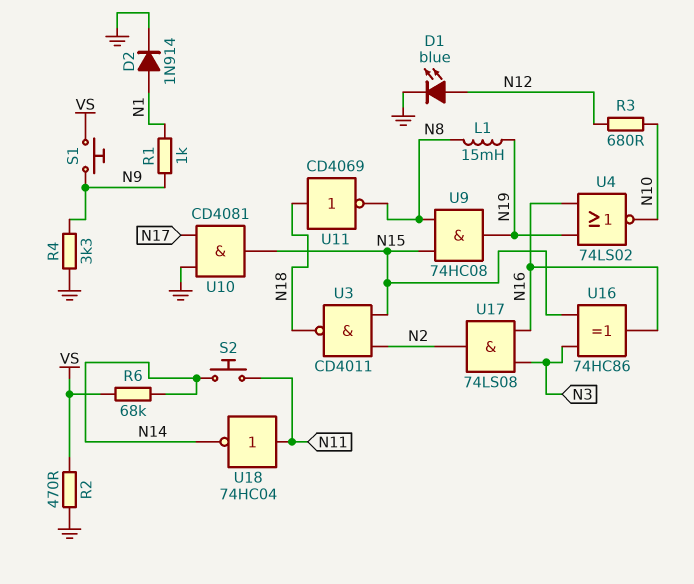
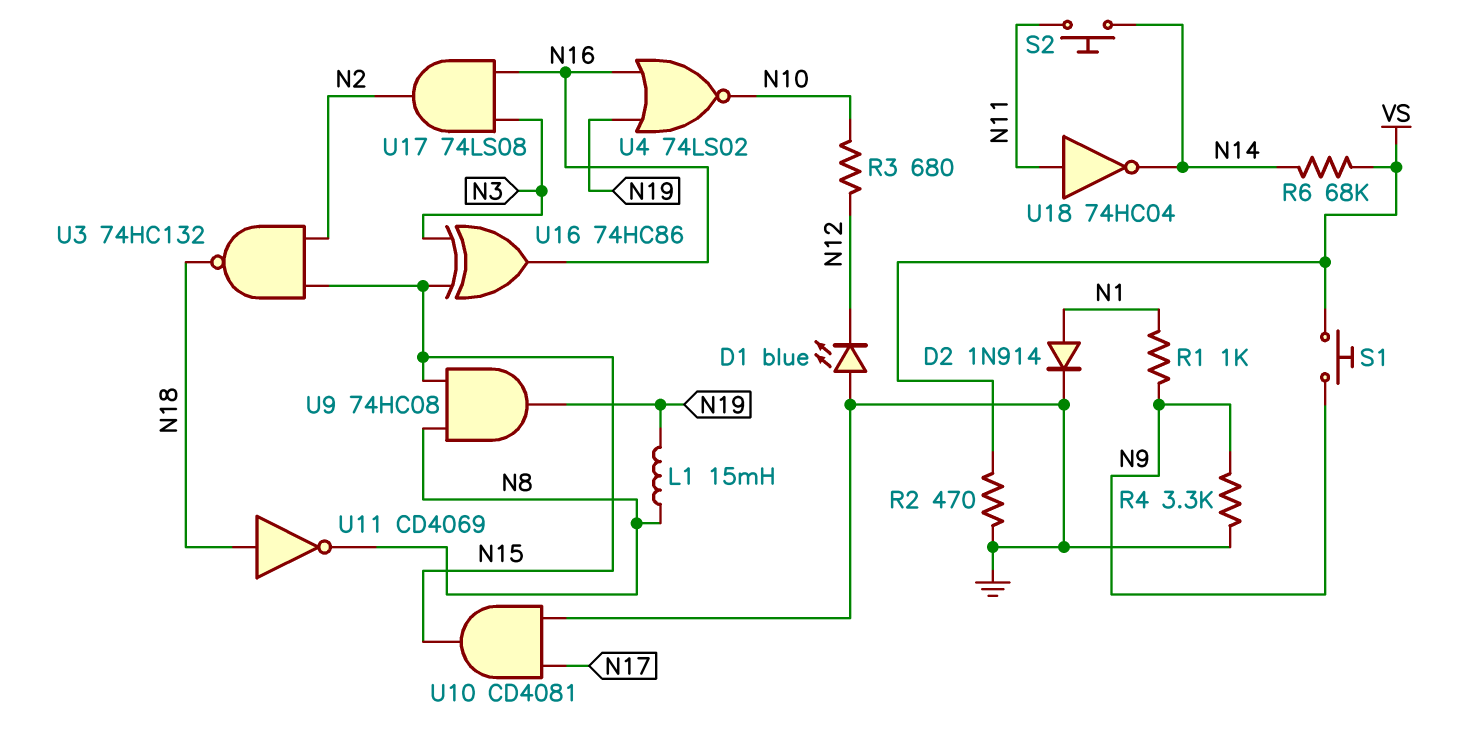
D1: LED blue (A N12, K GND) -> LED blue (A GND, K N12)
U3: NAND CD4011 (in N2, in N15, out N18) -> NAND 74HC132 (in N2, in N15, out N18)

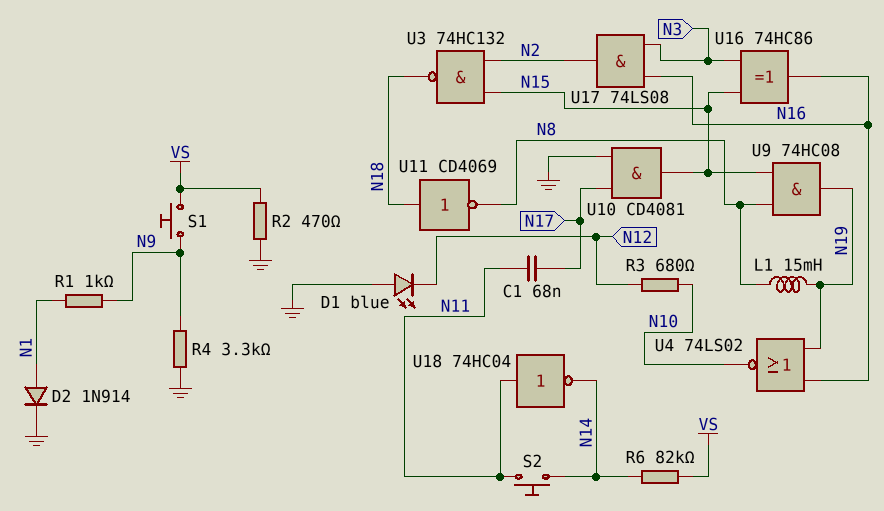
C1: none -> 68nF (N11, N17)
R6: 68k (N14, VS) -> 82k (N14, VS)

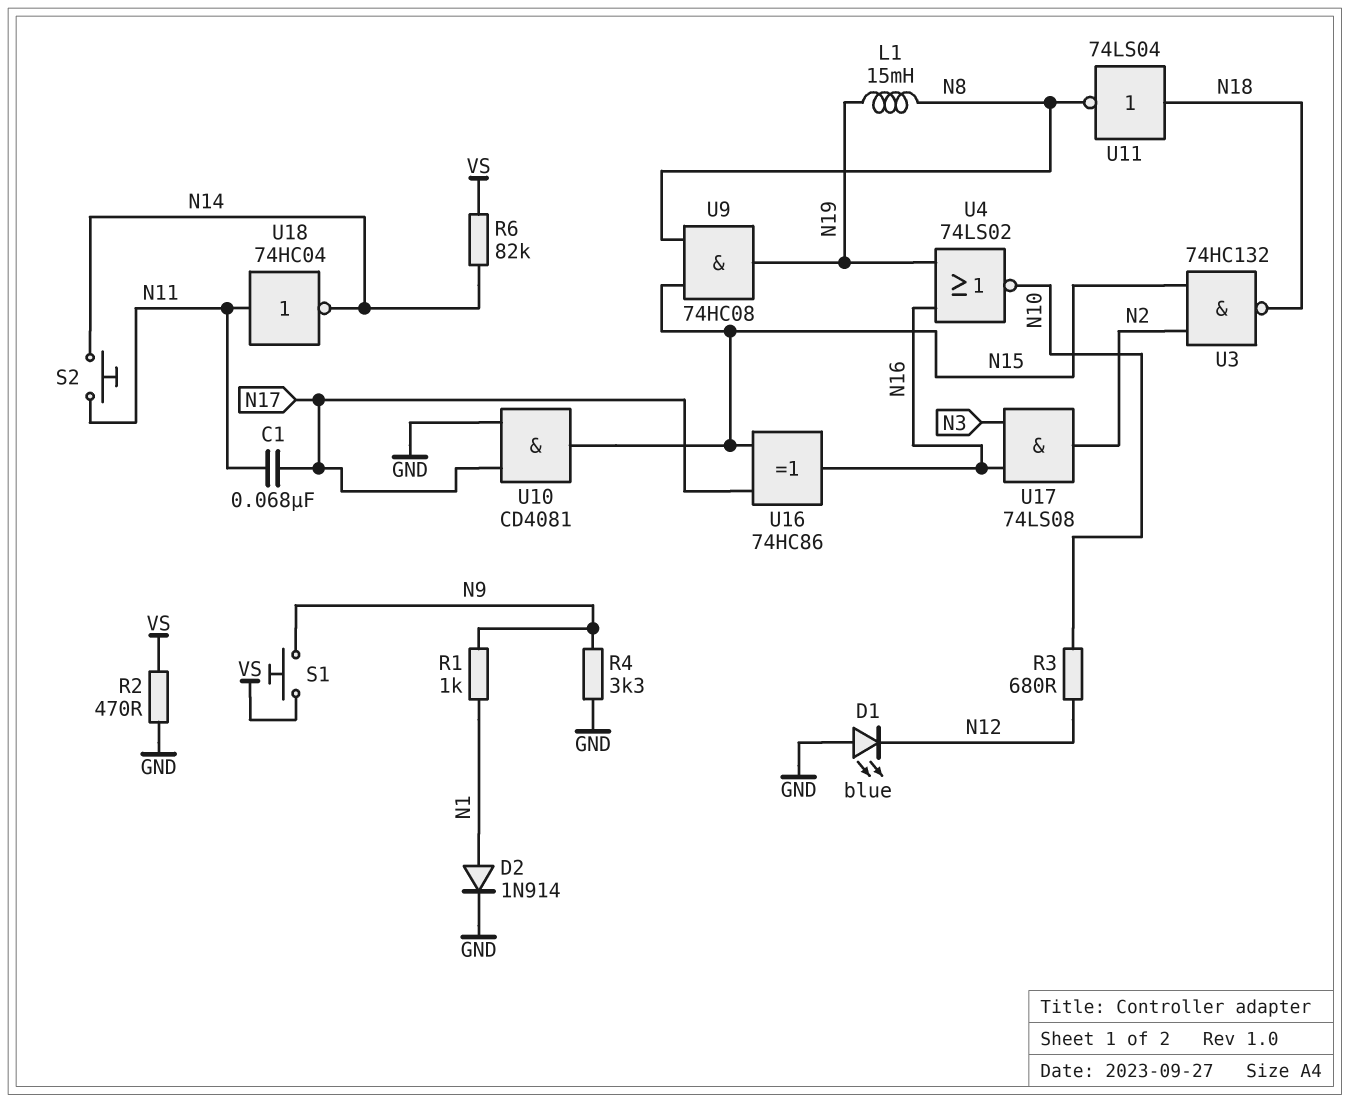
U11: NOT CD4069 (in N18, out N8) -> NOT 74LS04 (in N18, out N8)
U16: XOR 74HC86 (in N3, in N15, out N16) -> XOR 74HC86 (in N15, in N17, out N16)

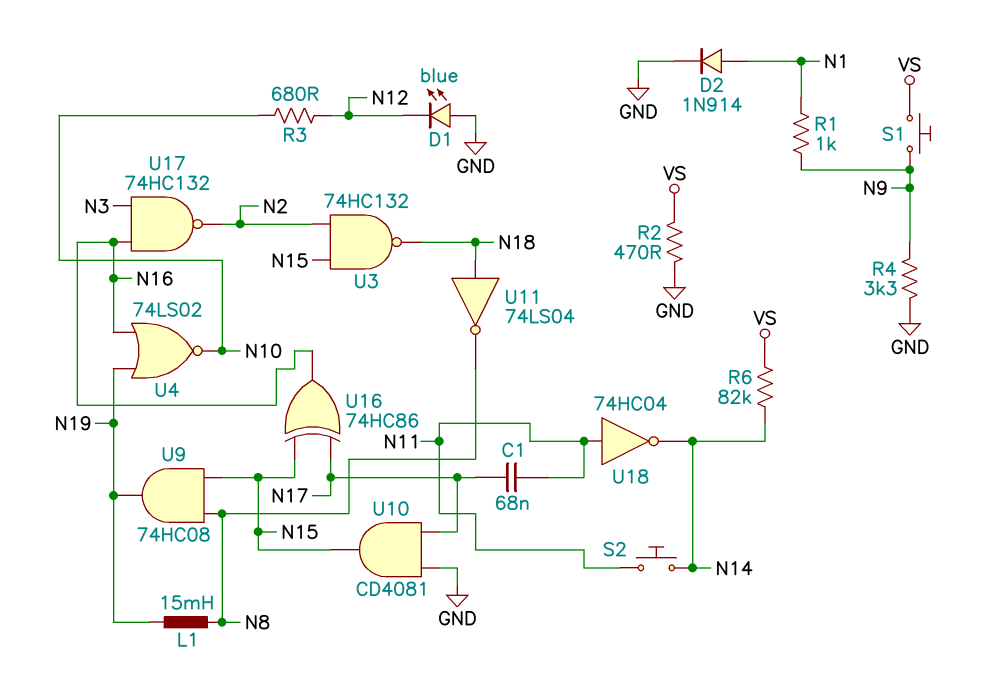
U17: AND 74LS08 (in N3, in N16, out N2) -> NAND 74HC132 (in N3, in N16, out N2)

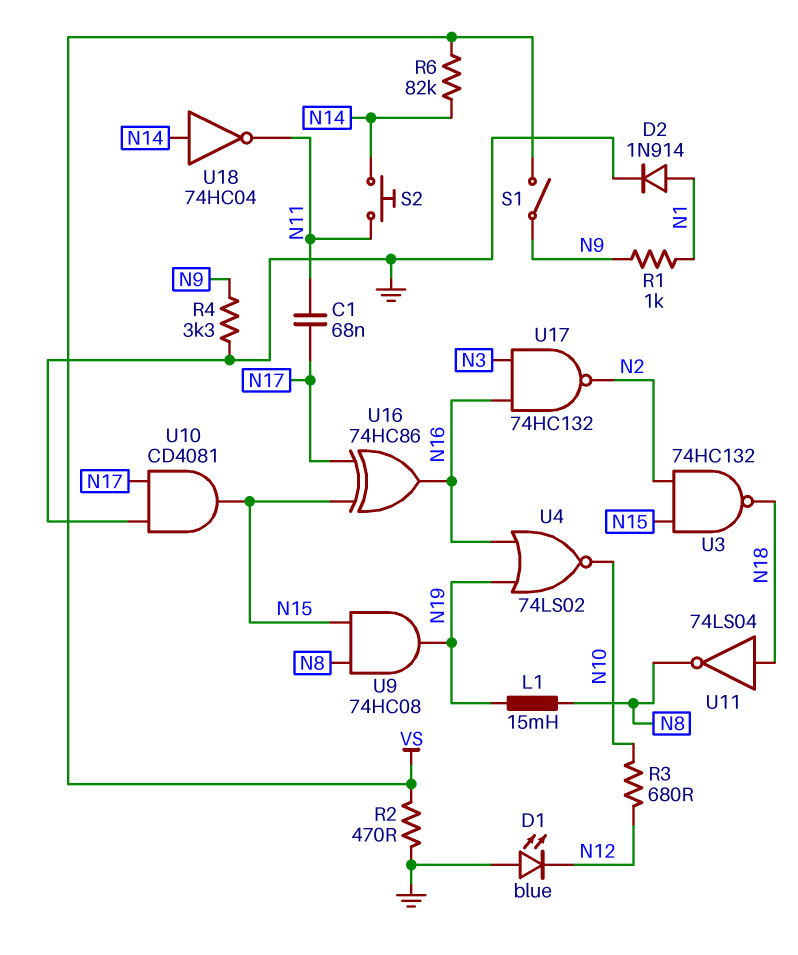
S1: button (N9, VS) -> switch (N9, VS)
U18: NOT 74HC04 (in N11, out N14) -> NOT 74HC04 (in N14, out N11)

